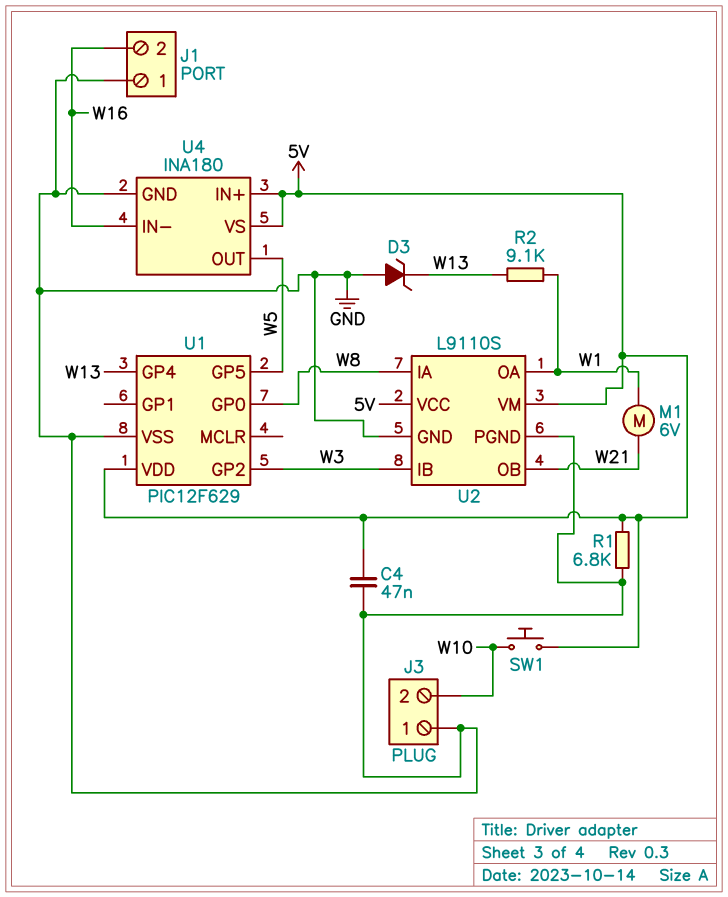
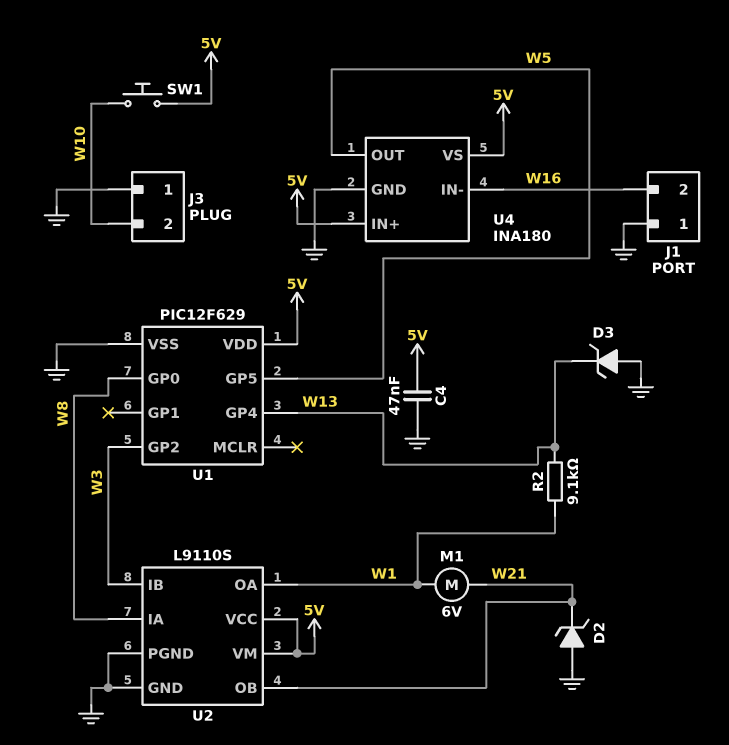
D2: none -> zener (A GND, K W21)
R1: 6.8k (5V, GND) -> none

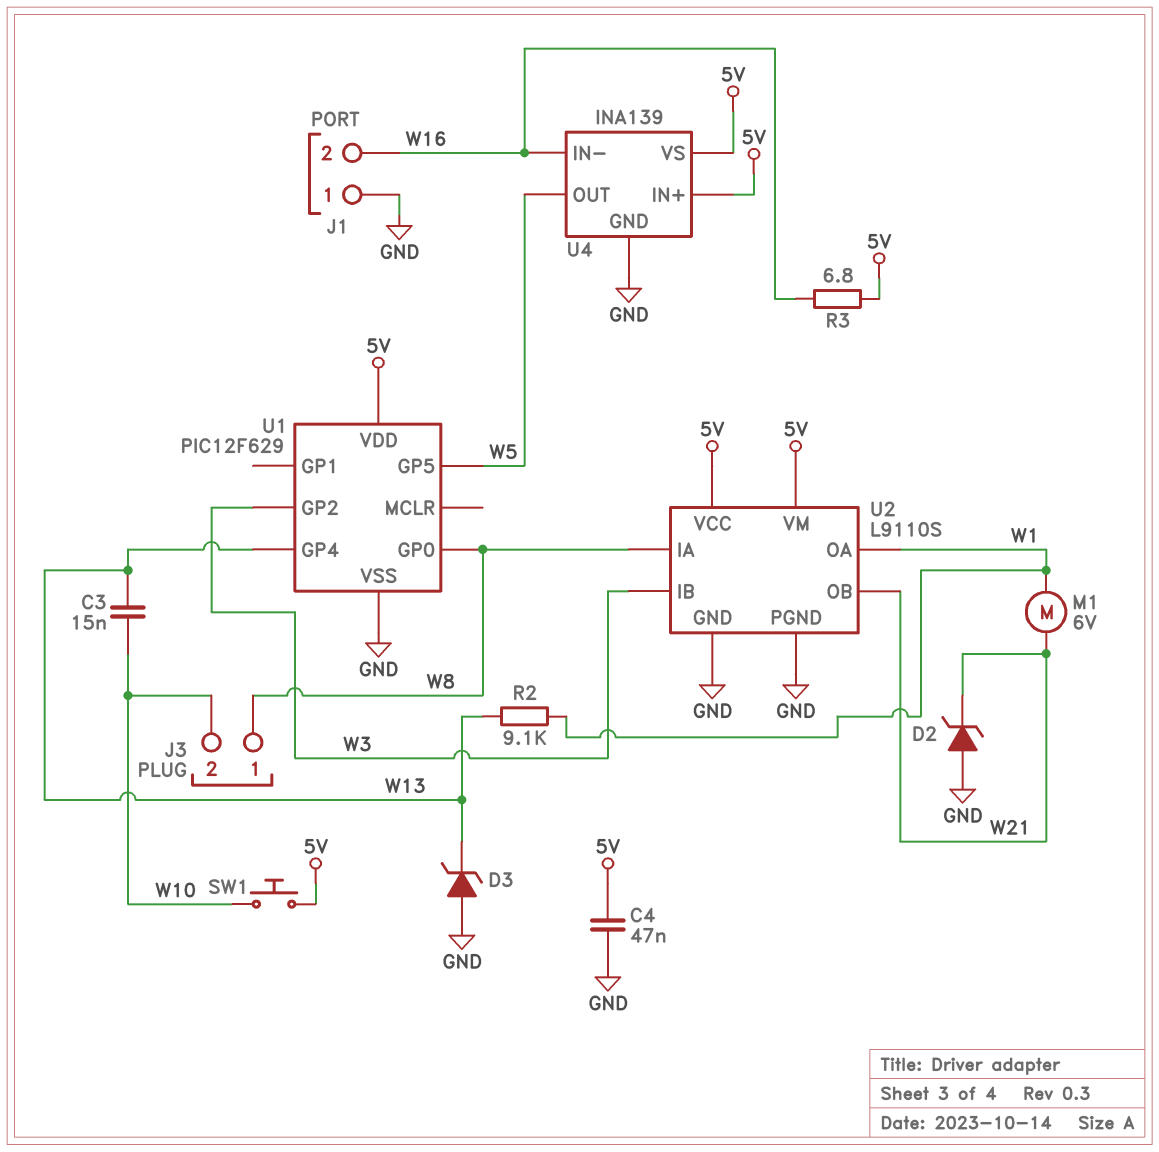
C3: none -> 15nF (W10, W13)
J3 pin 1: GND -> W8
R3: none -> 6.8 (5V, W16)
U4: INA180 -> INA139

